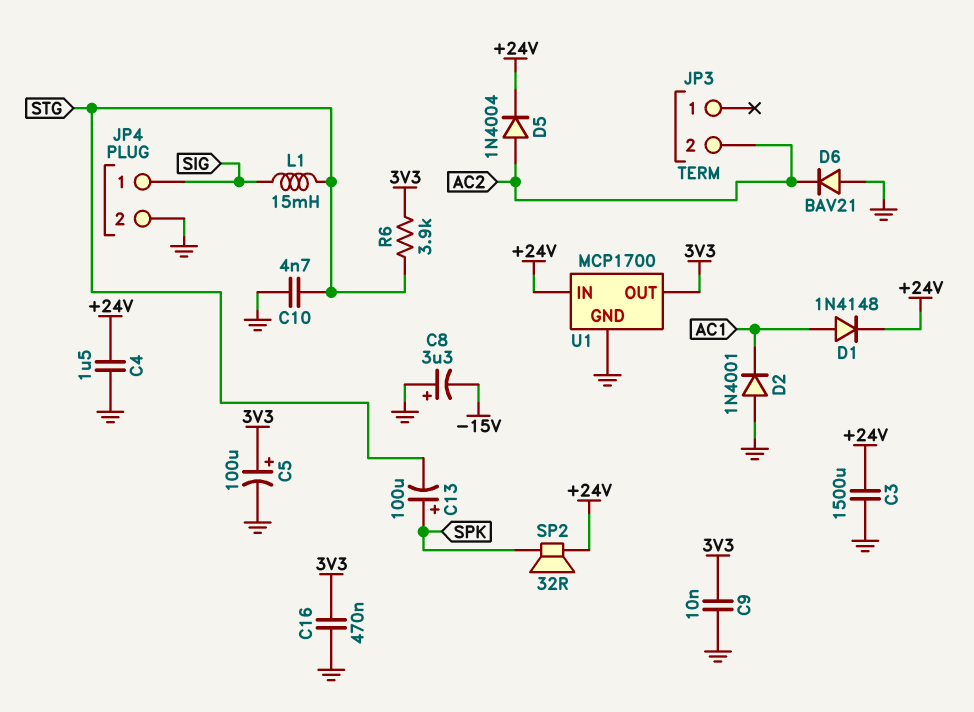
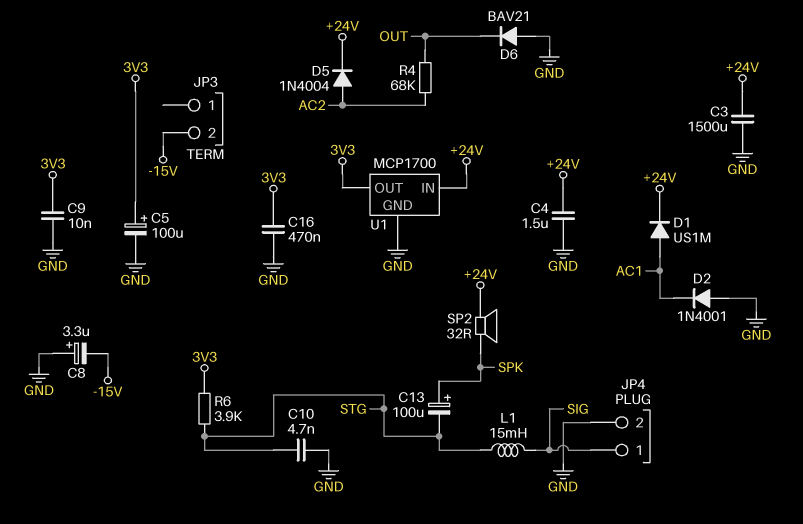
D1: diode 1N4148 (A AC1, K +24V) -> diode US1M (A AC1, K +24V)
D6: diode BAV21 (A GND, K AC2) -> diode BAV21 (A GND, K OUT)
JP3 pin 2: AC2 -> -15V
R4: none -> 68k (AC2, OUT)

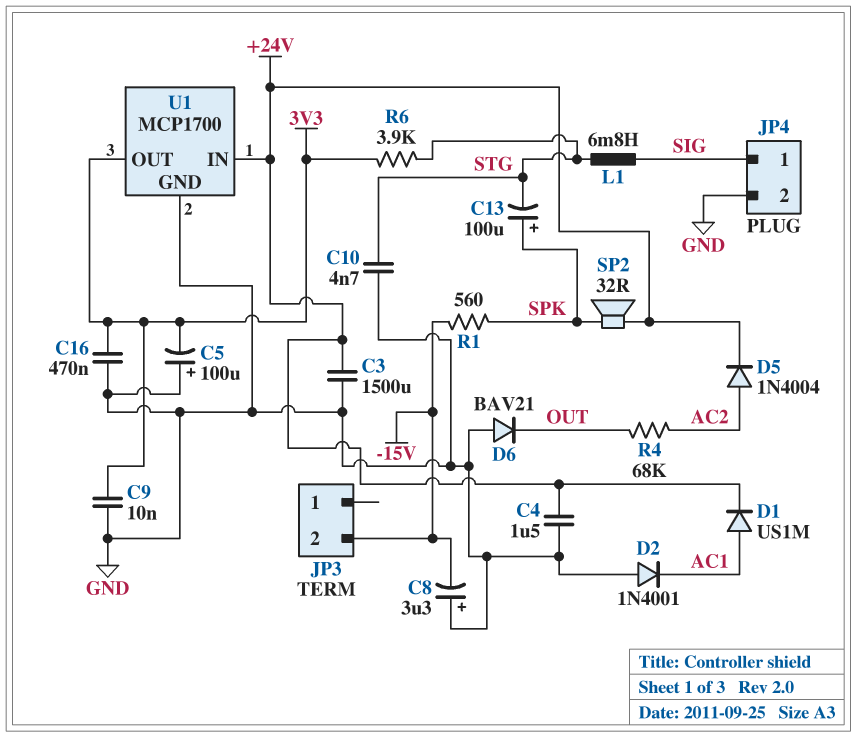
C5: 100uF (plus 3V3, minus GND) -> 100uF (plus GND, minus 3V3)
L1: 15mH (SIG, STG) -> 6.8mH (SIG, STG)
R1: none -> 560 (-15V, SPK)

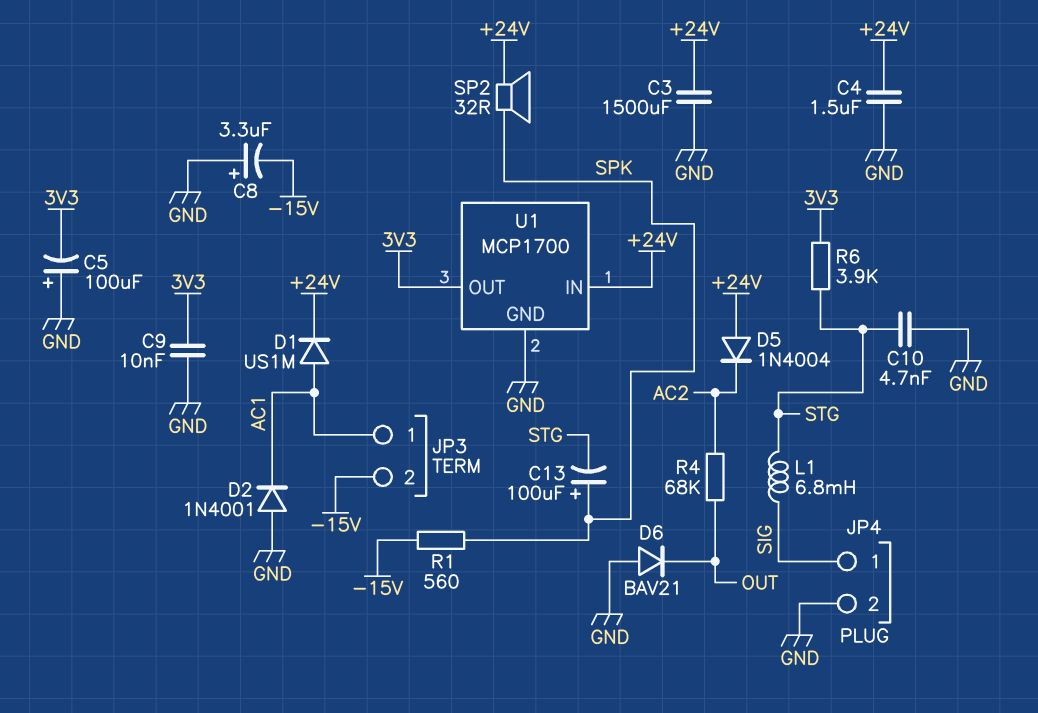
C16: 470nF (3V3, GND) -> none
D5: diode 1N4004 (A AC2, K +24V) -> diode 1N4004 (A +24V, K AC2)
JP3 pin 1: none -> AC1

